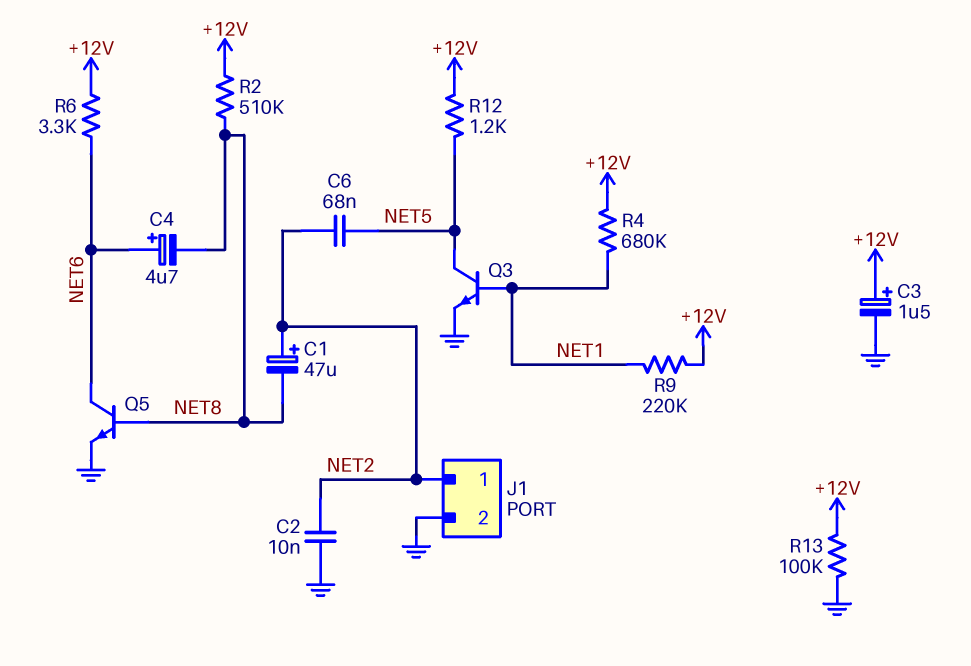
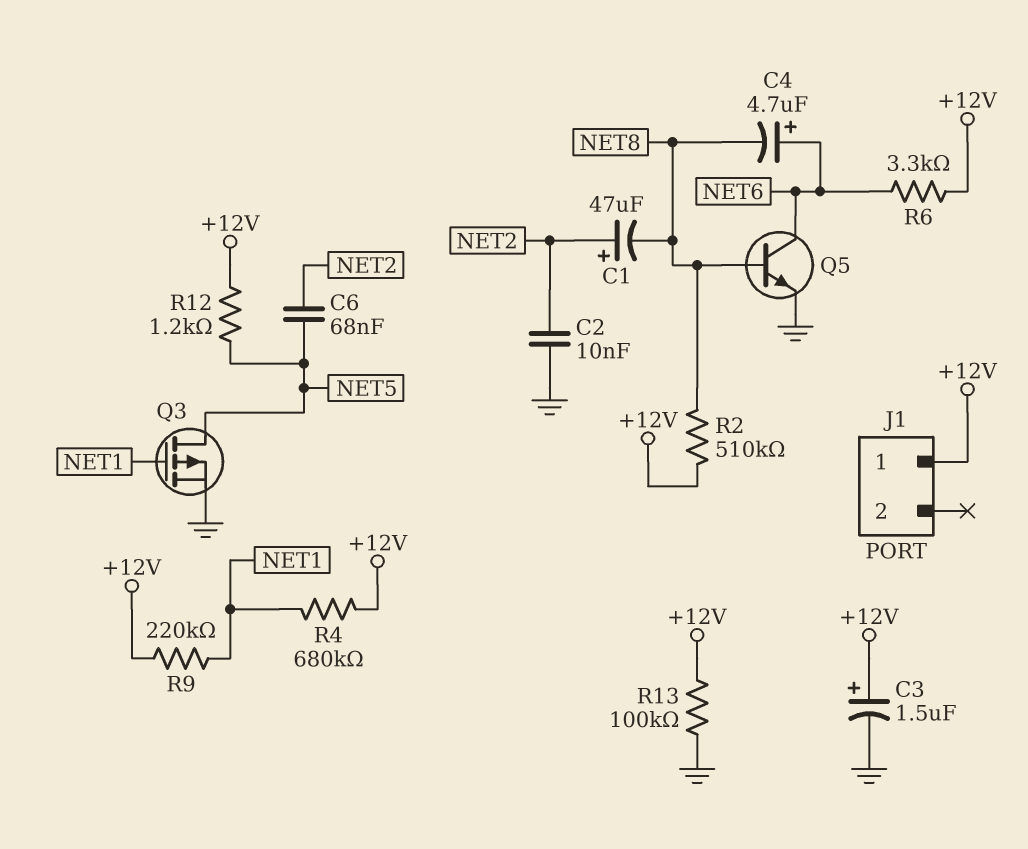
J1 pin 1: NET2 -> +12V
J1 pin 2: GND -> none
Q3: NPN (B NET1, C NET5, E GND) -> PMOS (G NET1, D NET5, S GND)

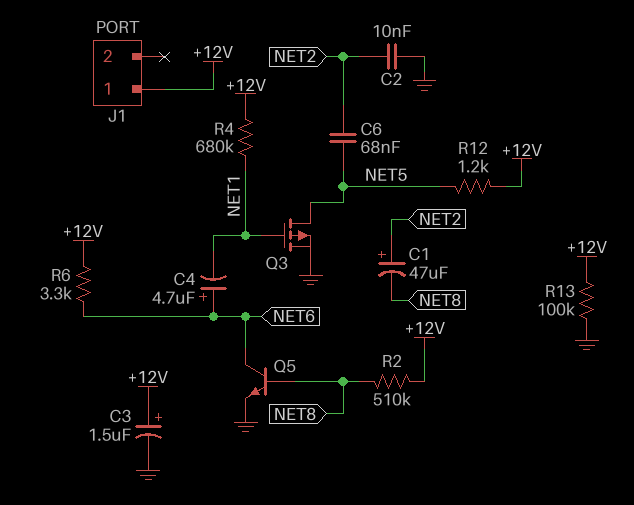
C4: 4.7uF (plus NET6, minus NET8) -> 4.7uF (plus NET6, minus NET1)
R9: 220k (+12V, NET1) -> none

